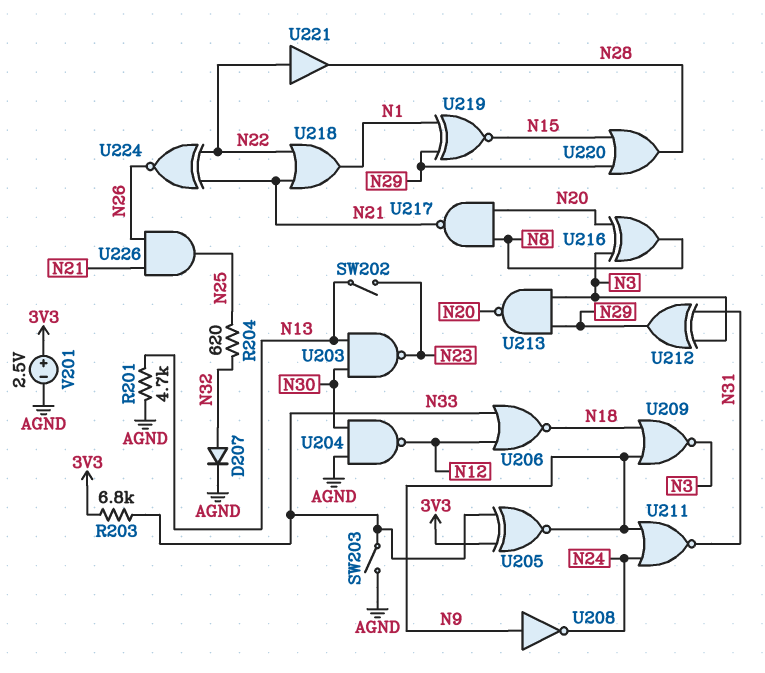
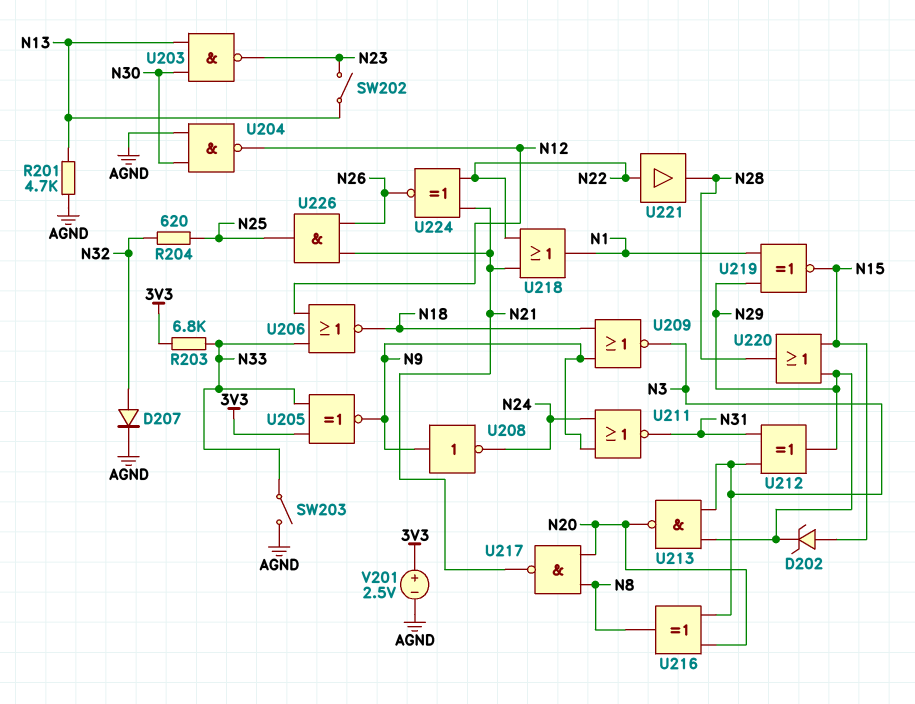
D202: none -> zener (A N15, K N29)

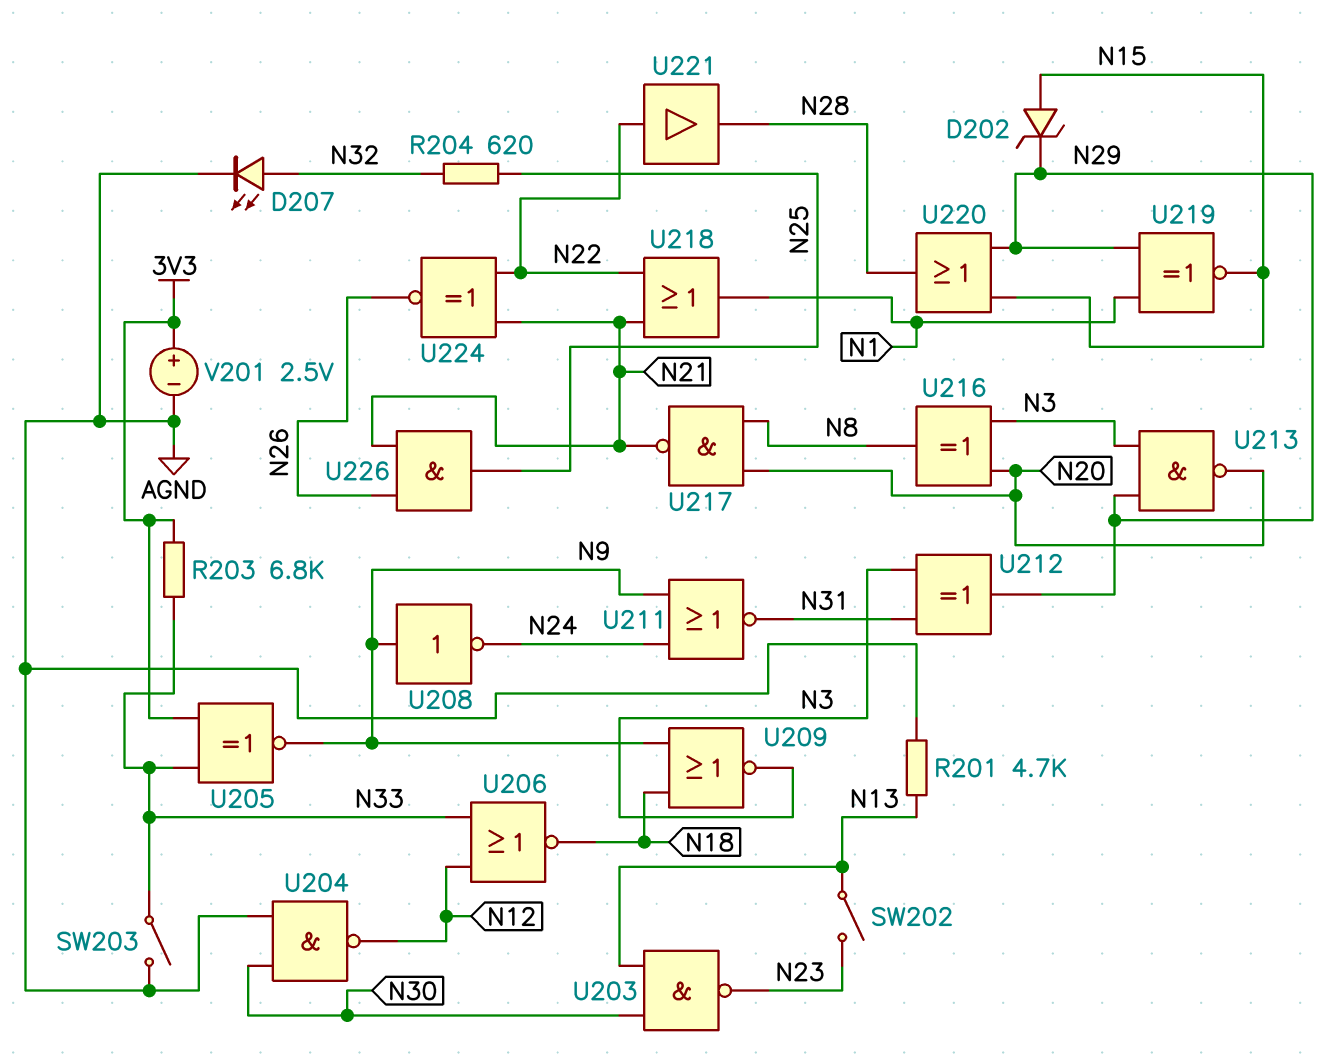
D207: diode (A N32, K AGND) -> LED (A N32, K AGND)

